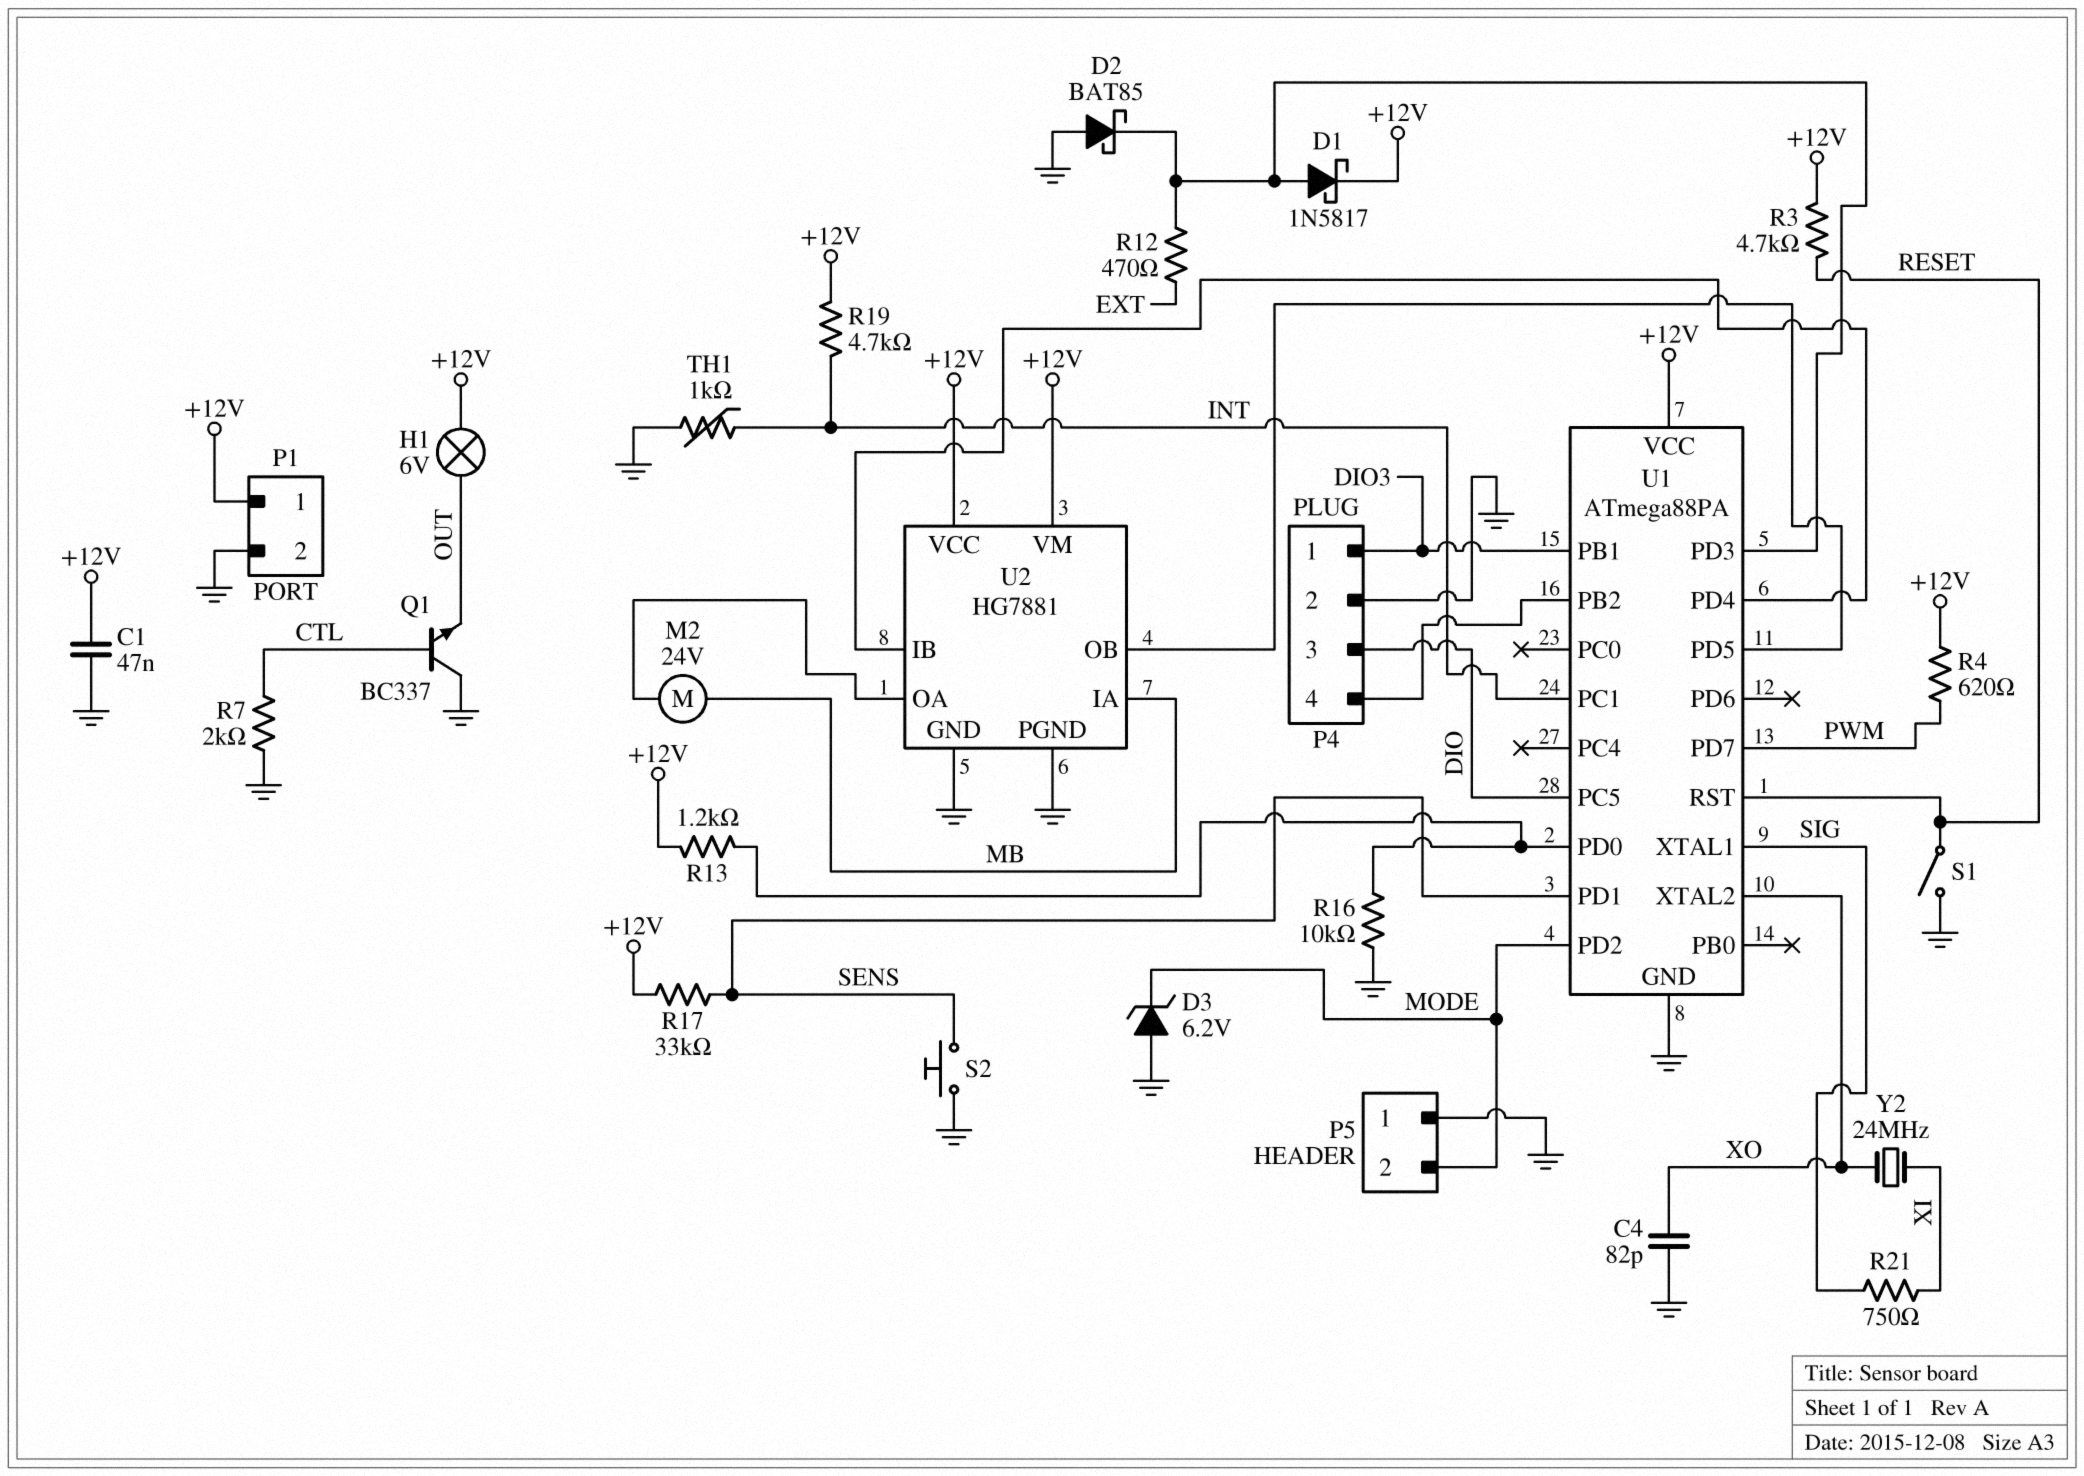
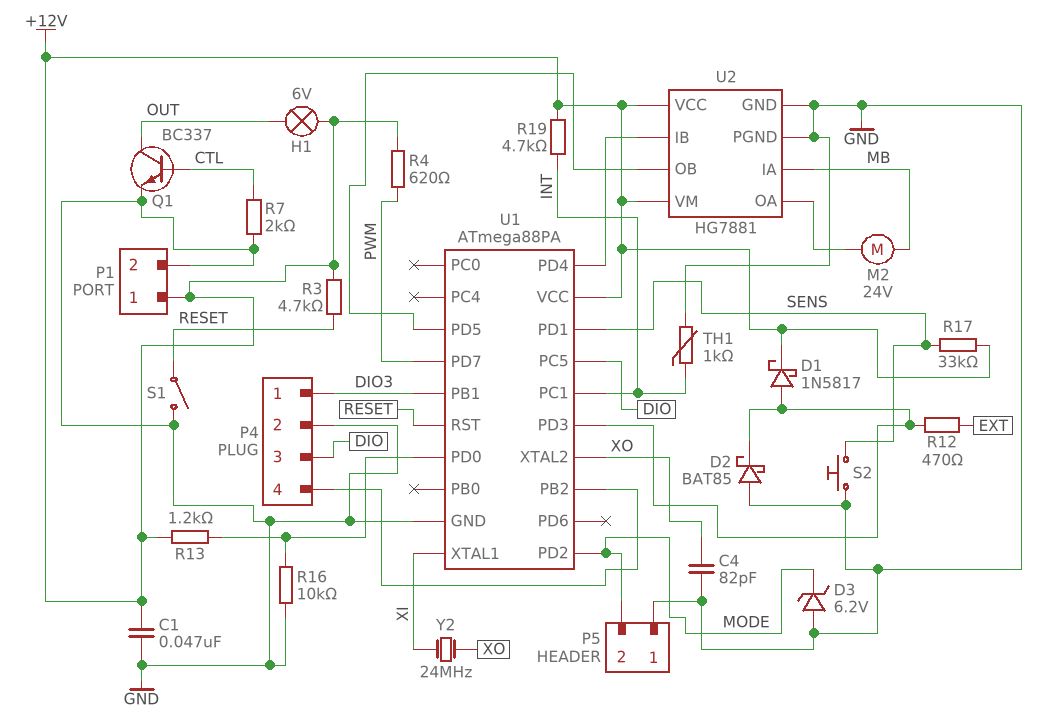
Q1: NPN BC337 (B CTL, C GND, E OUT) -> NPN BC337 (B CTL, C OUT, E GND)
R21: 750 (SIG, XI) -> none
U1 pin XTAL1: SIG -> XI

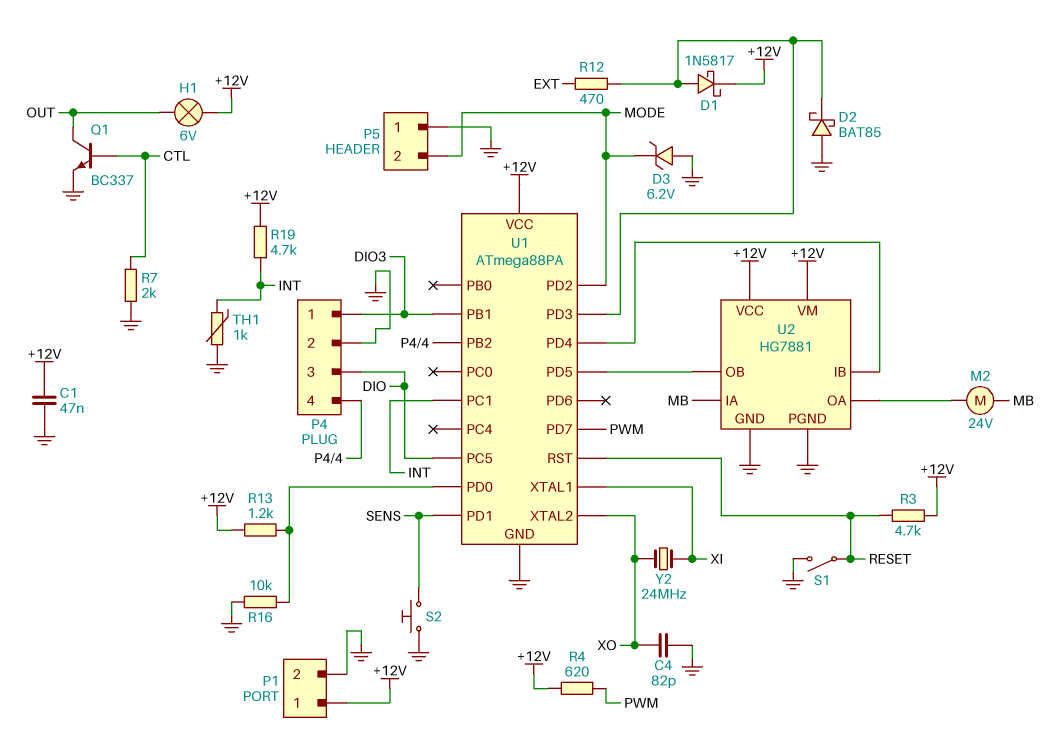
R17: 33k (+12V, SENS) -> none

